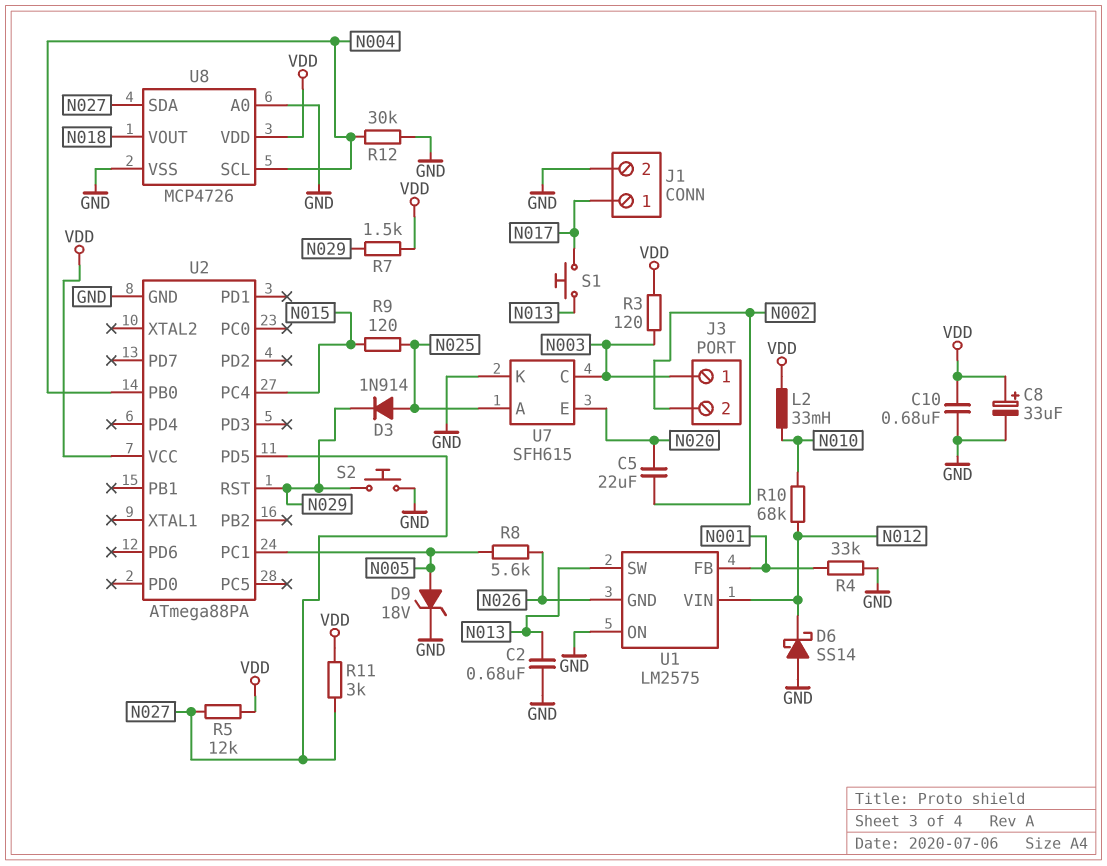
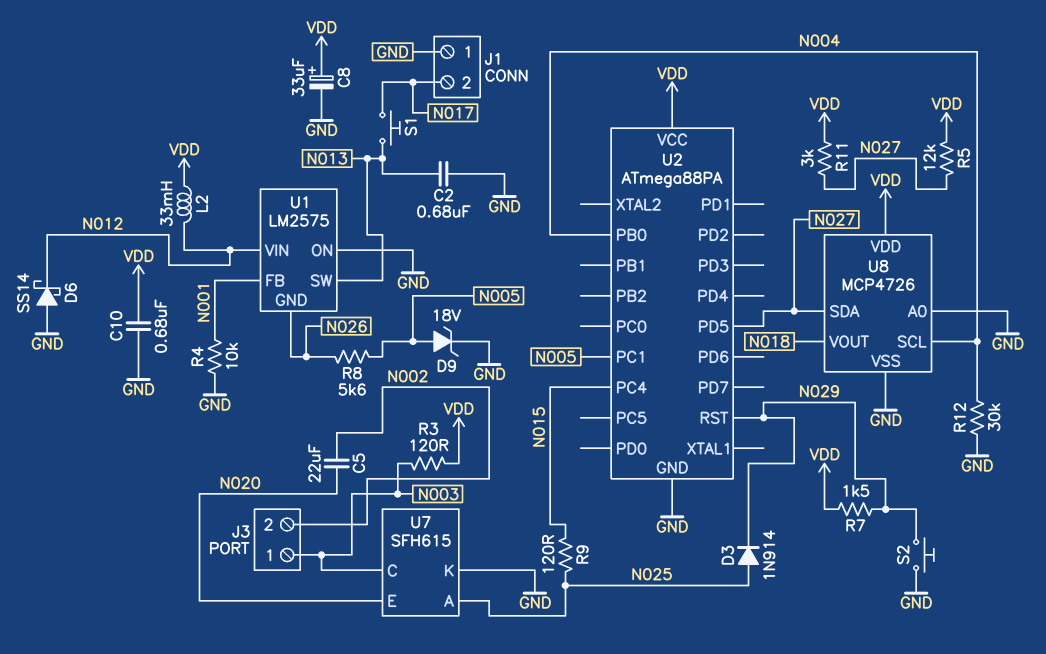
J1 pin 1: N017 -> GND
J1 pin 2: GND -> N017
L2: 33mH (N010, VDD) -> 33mH (N012, VDD)
R4: 33k (GND, N001) -> 10k (GND, N001)
R10: 68k (N010, N012) -> none

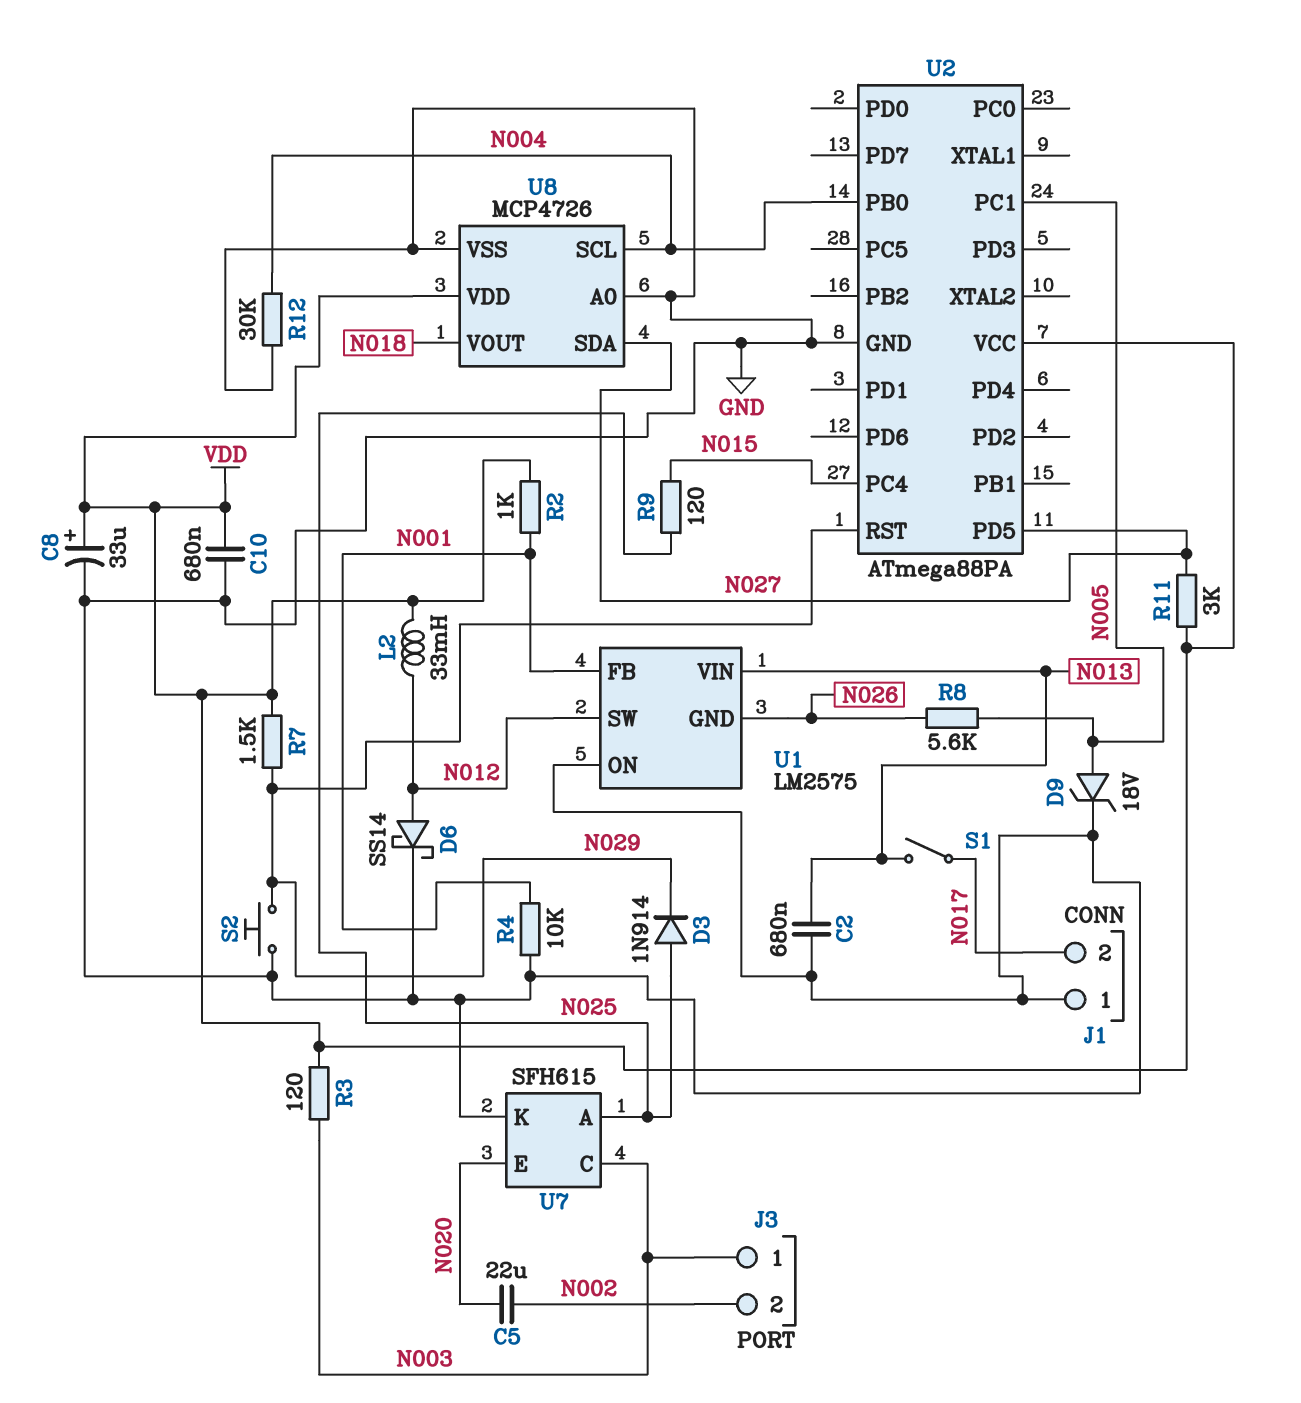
D6: schottky SS14 (A GND, K N012) -> schottky SS14 (A N012, K GND)
R2: none -> 1k (N001, VDD)
R5: 12k (N027, VDD) -> none
S1: button (N013, N017) -> switch (N013, N017)
U1 pin SW: N013 -> N012
U1 pin VIN: N012 -> N013

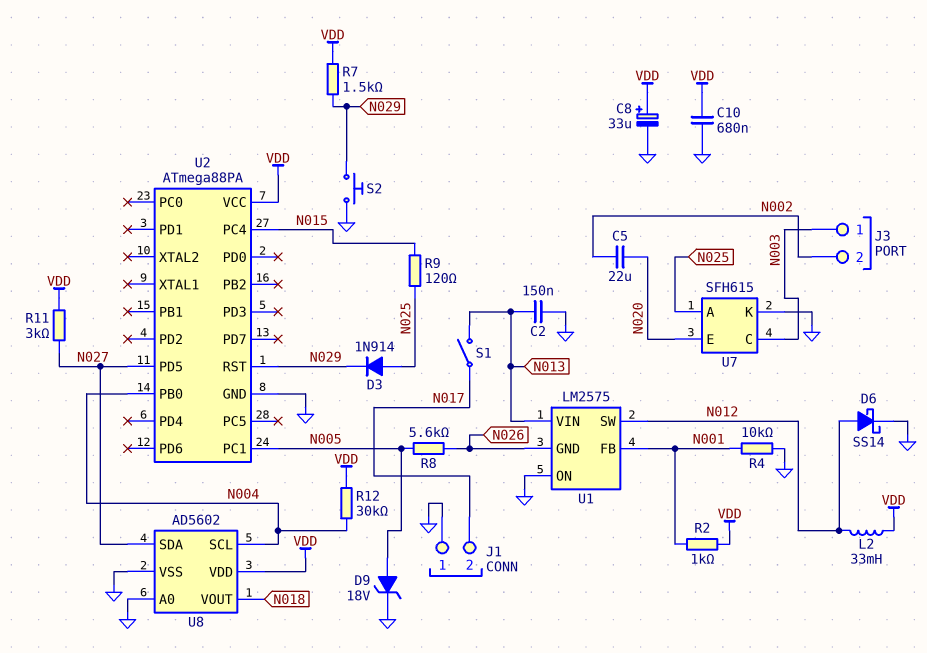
C2: 680nF (GND, N013) -> 150nF (GND, N013)
R3: 120 (N003, VDD) -> none
R12: 30k (GND, N004) -> 30k (N004, VDD)
U8: MCP4726 -> AD5602

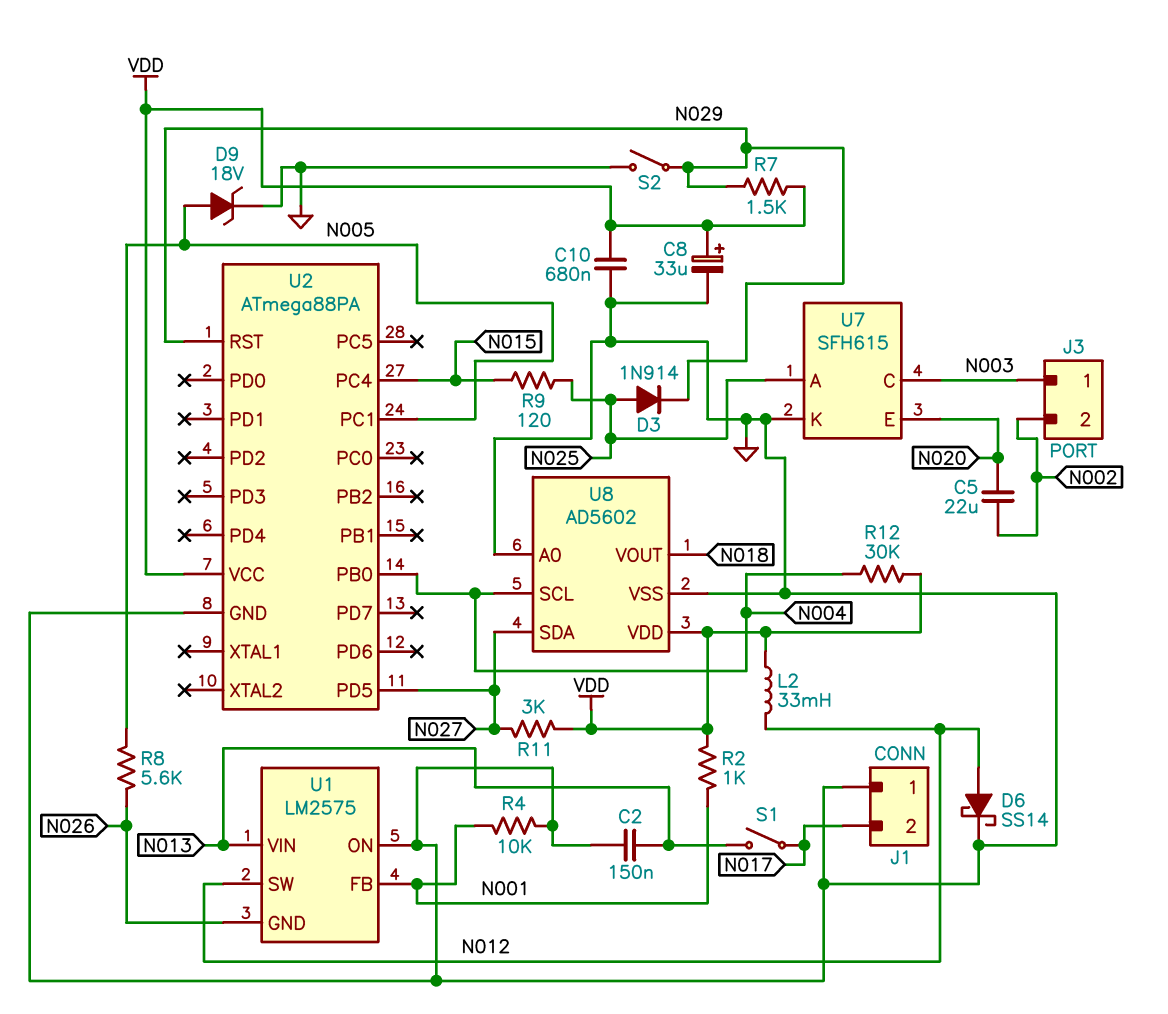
S2: button (GND, N029) -> switch (GND, N029)

